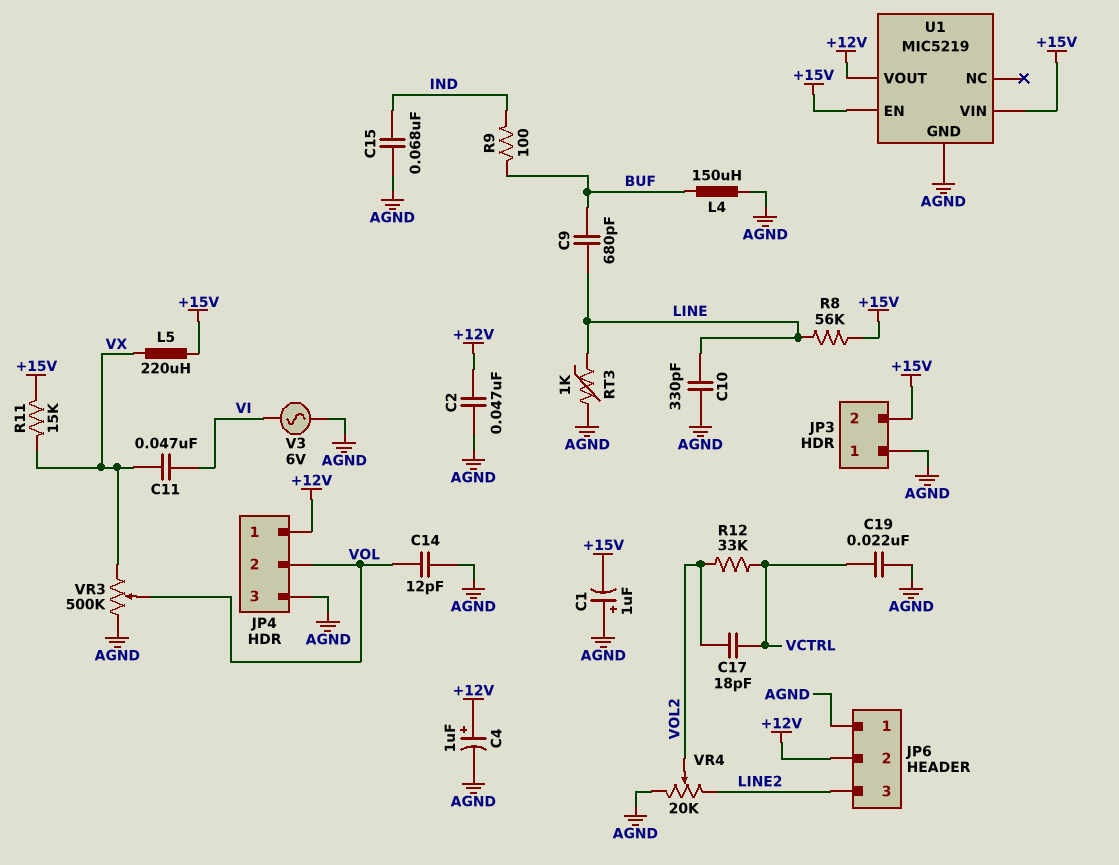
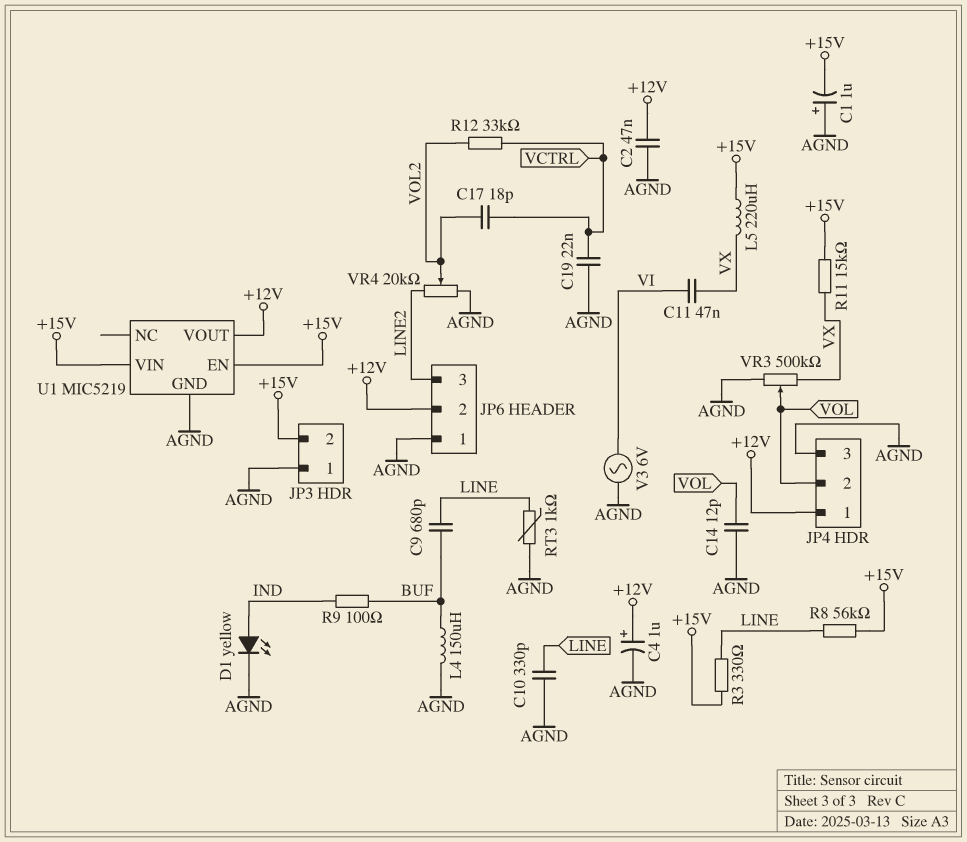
C15: 68nF (AGND, IND) -> none
D1: none -> LED yellow (A IND, K AGND)
R3: none -> 330 (+15V, LINE)

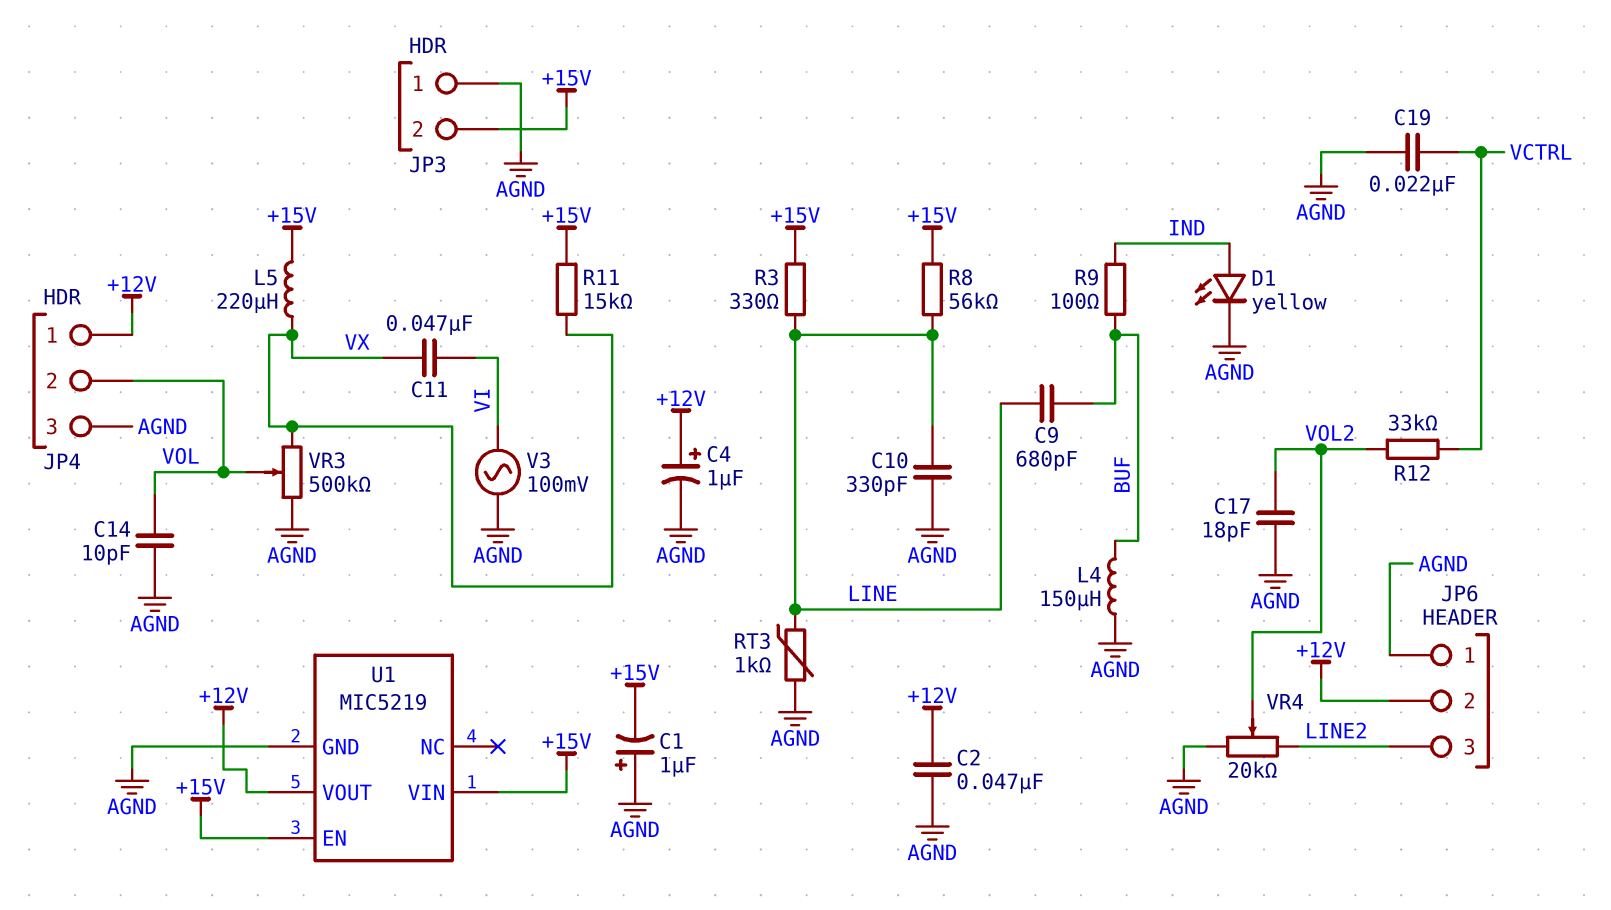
C14: 12pF (AGND, VOL) -> 10pF (AGND, VOL)
C17: 18pF (VCTRL, VOL2) -> 18pF (AGND, VOL2)
V3: AC 6V (AGND, VI) -> AC 100mV (AGND, VI)

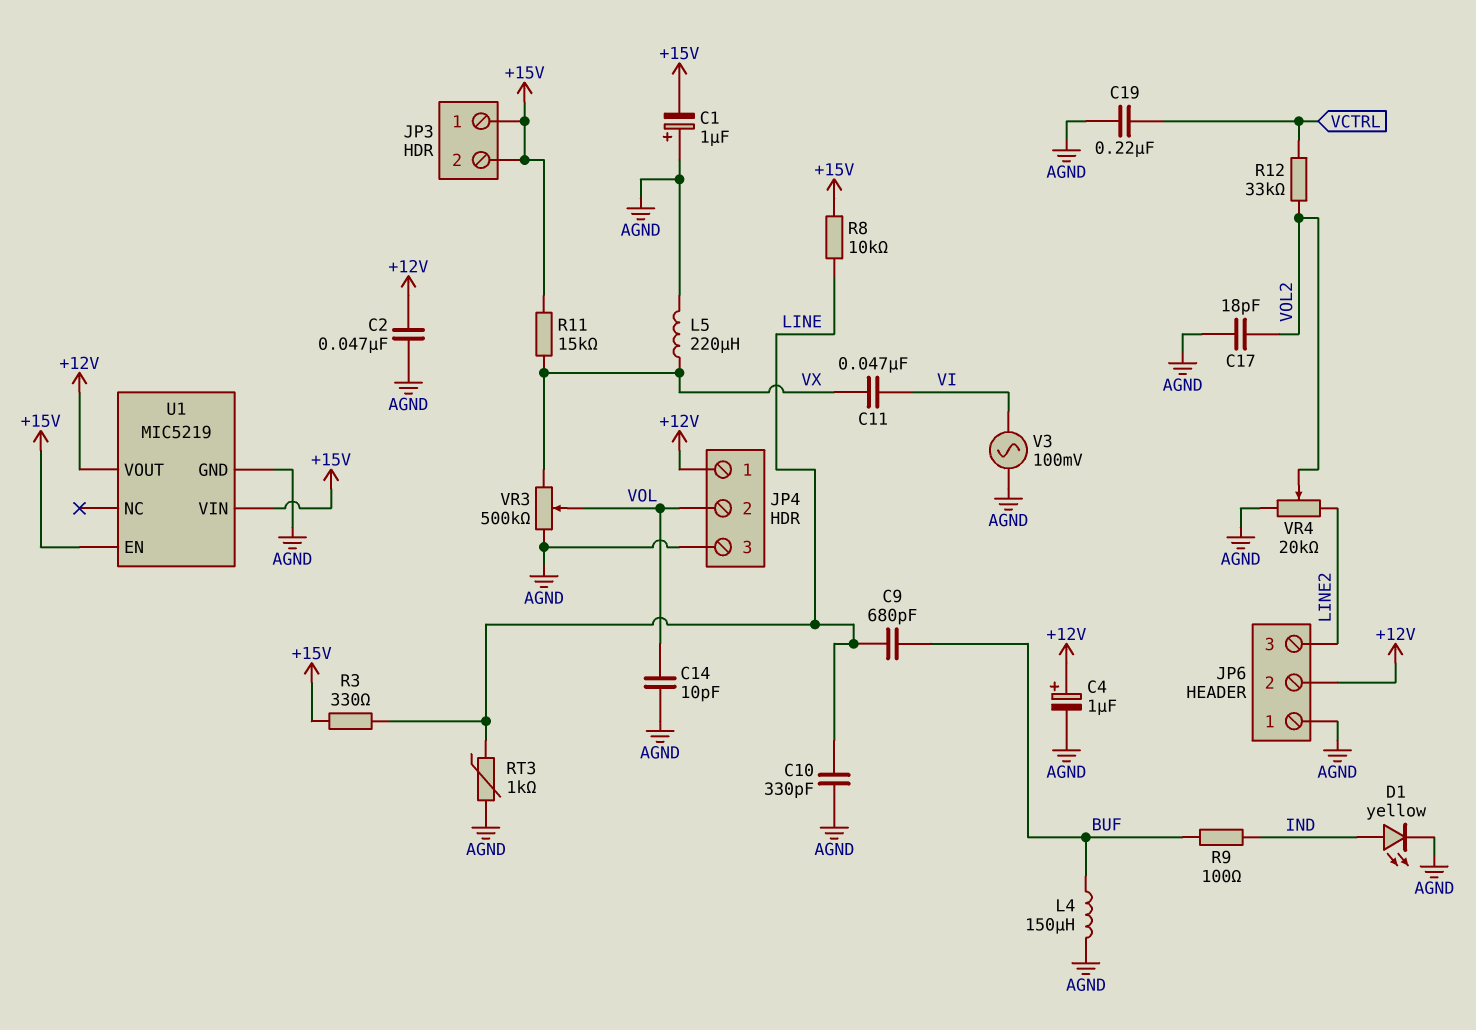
C19: 22nF (AGND, VCTRL) -> 220nF (AGND, VCTRL)
JP3 pin 1: AGND -> +15V
L5: 220uH (+15V, VX) -> 220uH (AGND, VX)
R8: 56k (+15V, LINE) -> 10k (+15V, LINE)

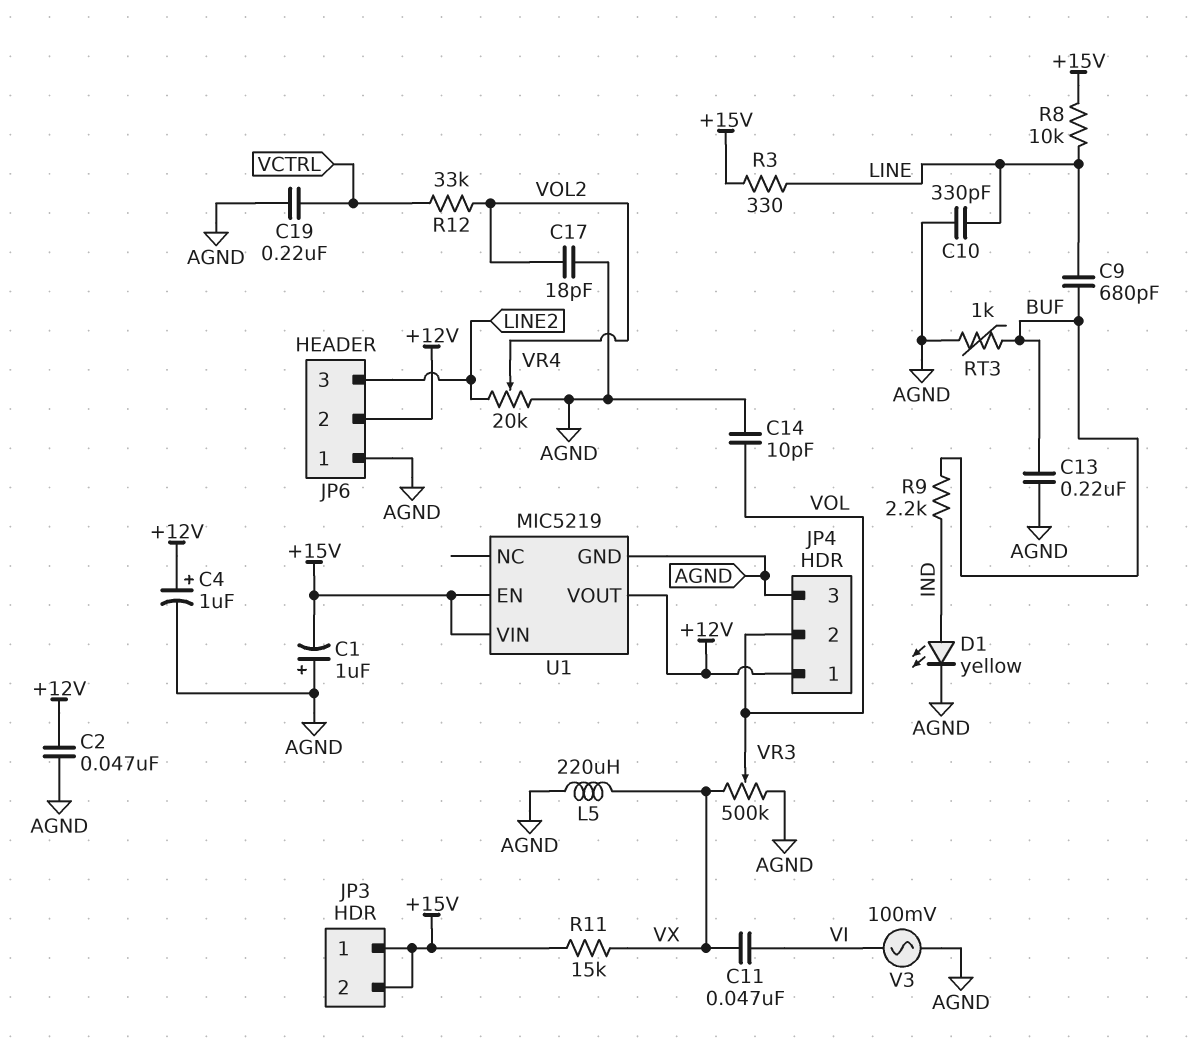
C13: none -> 220nF (AGND, BUF)
L4: 150uH (AGND, BUF) -> none
R9: 100 (BUF, IND) -> 2.2k (BUF, IND)
RT3: 1k (AGND, LINE) -> 1k (AGND, BUF)

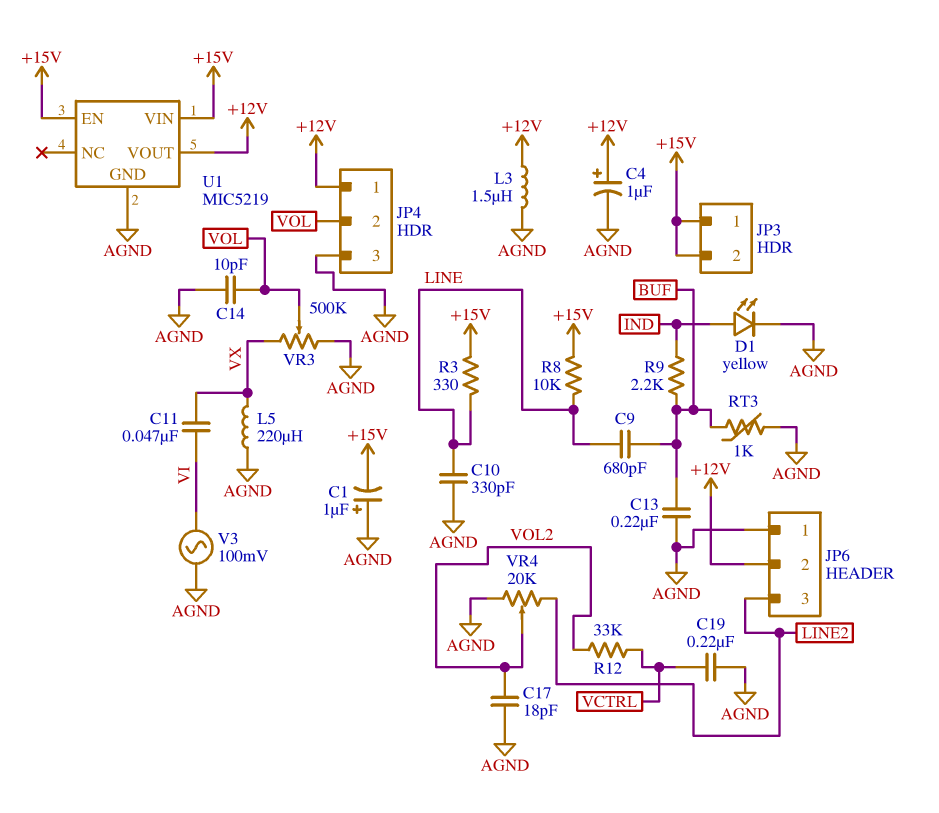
C2: 47nF (+12V, AGND) -> none
L3: none -> 1.5uH (+12V, AGND)
R11: 15k (+15V, VX) -> none

